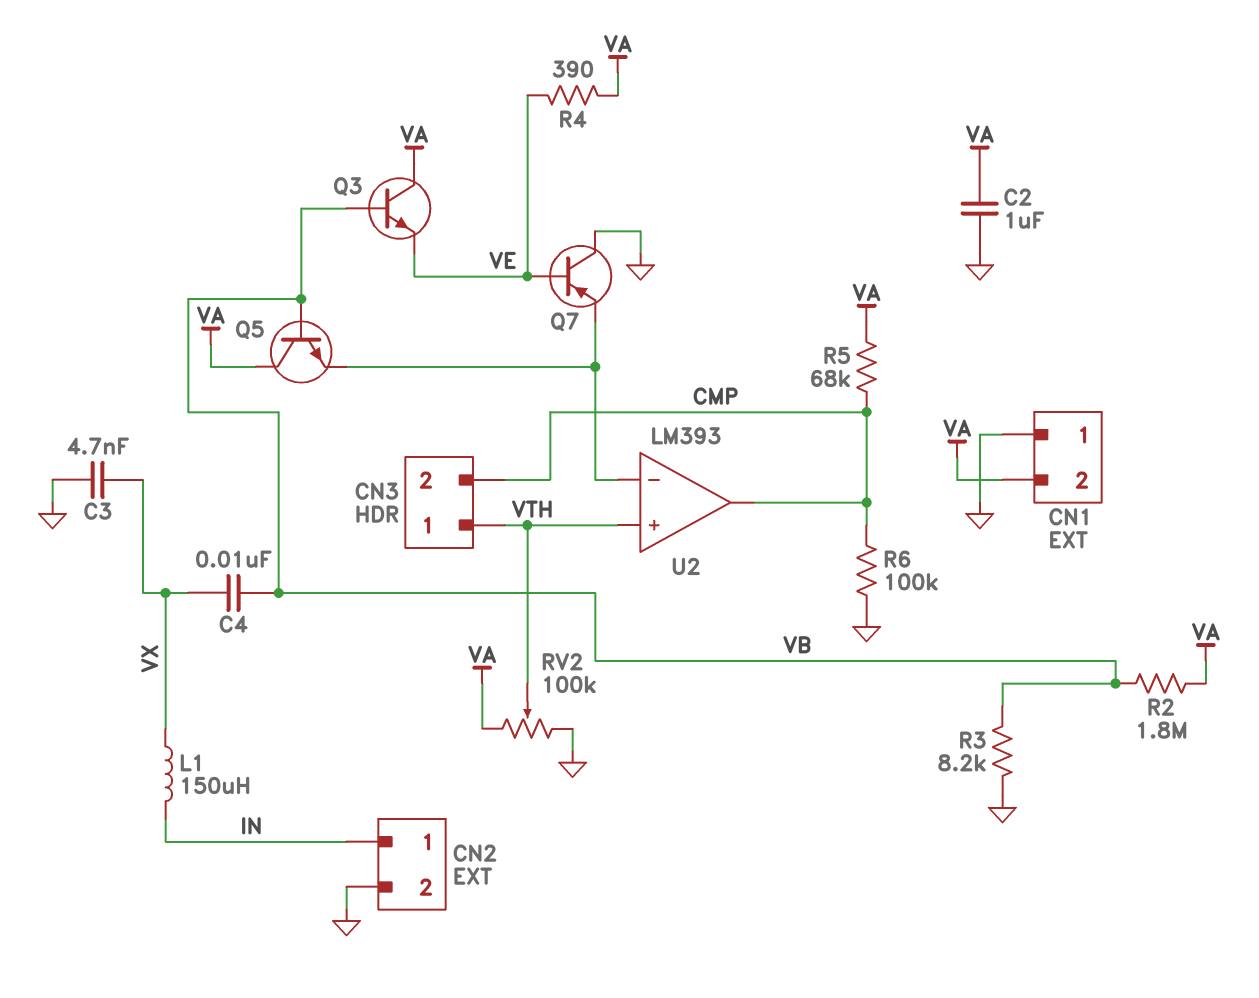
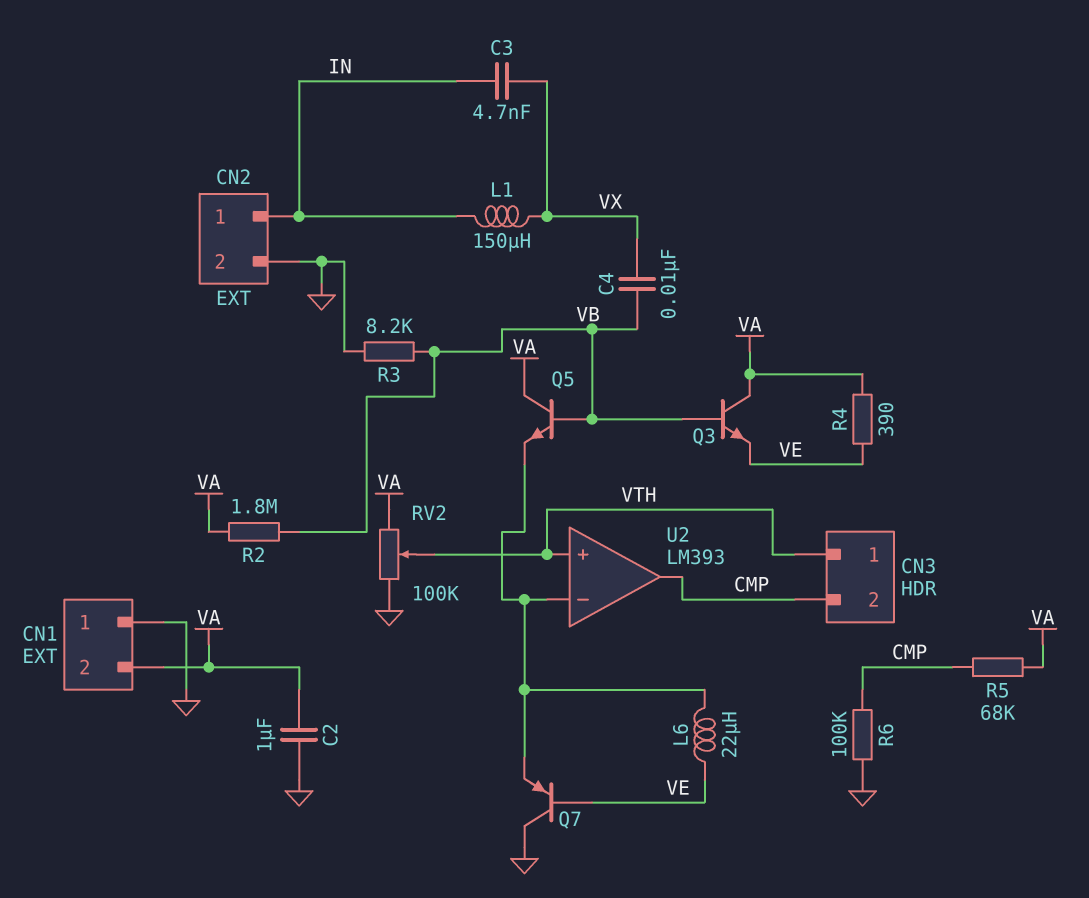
C3: 4.7nF (GND, VX) -> 4.7nF (IN, VX)
L6: none -> 22uH (U2/in-, VE)

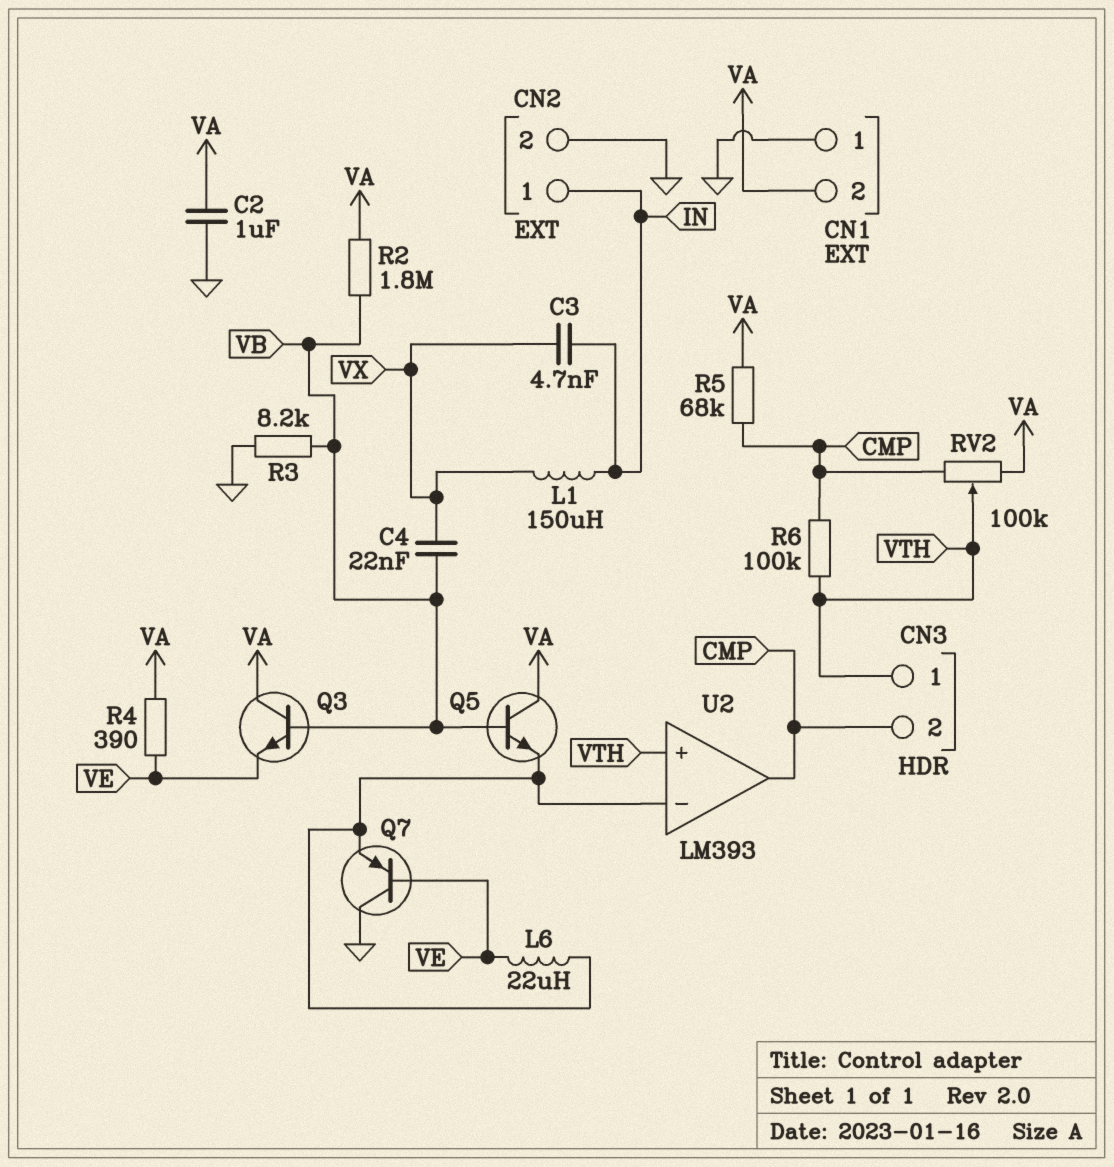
C4: 10nF (VB, VX) -> 22nF (VB, VX)
R6: 100k (CMP, GND) -> 100k (CMP, VTH)
RV2: 100k (GND, VA, wiper VTH) -> 100k (CMP, VA, wiper VTH)

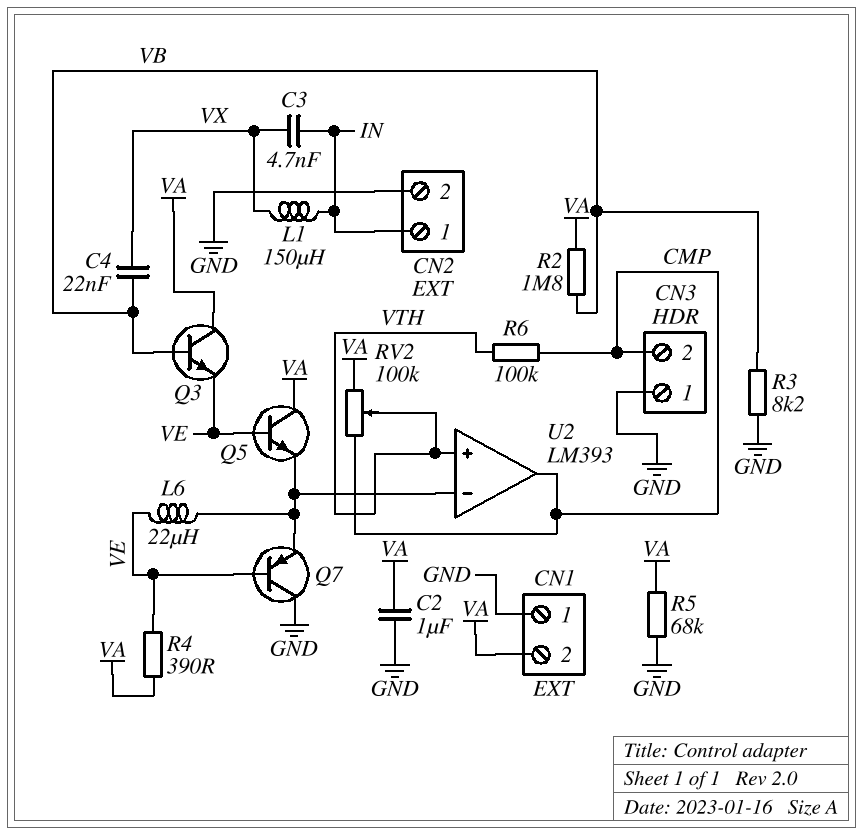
CN3 pin 1: VTH -> GND
Q5: NPN (B VB, C VA, E U2/in-) -> NPN (B VE, C VA, E U2/in-)
R5: 68k (CMP, VA) -> 68k (GND, VA)

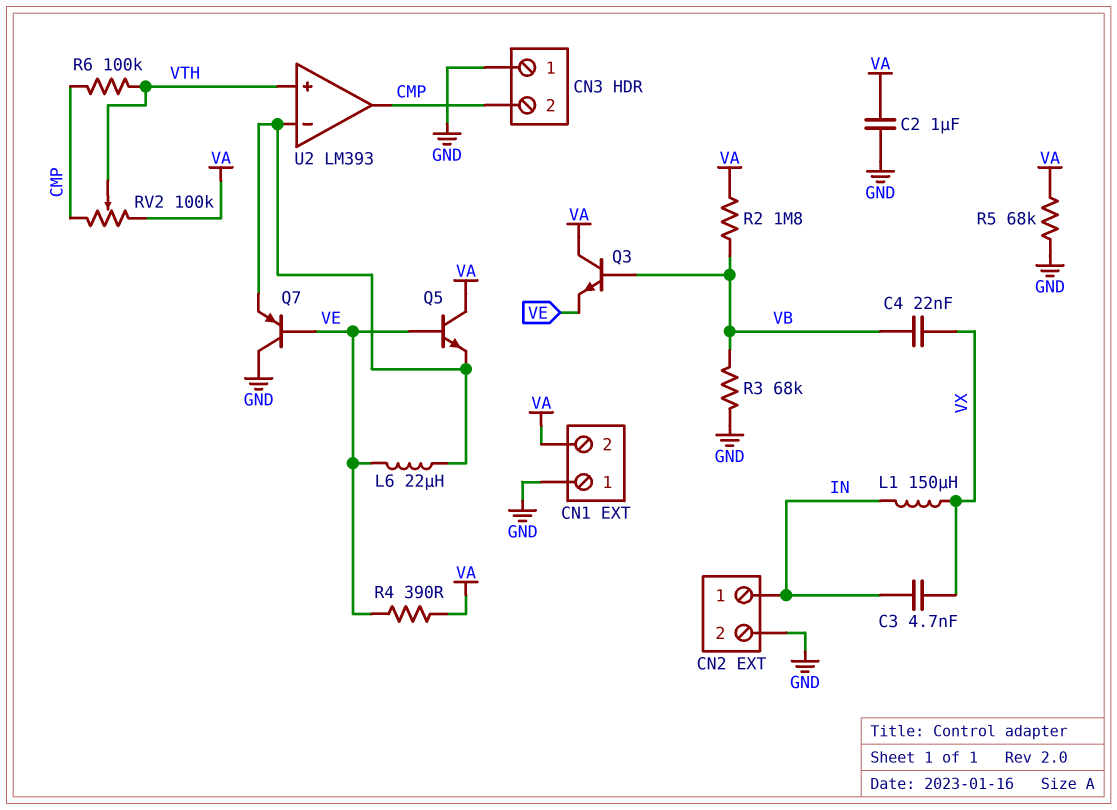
R3: 8.2k (GND, VB) -> 68k (GND, VB)

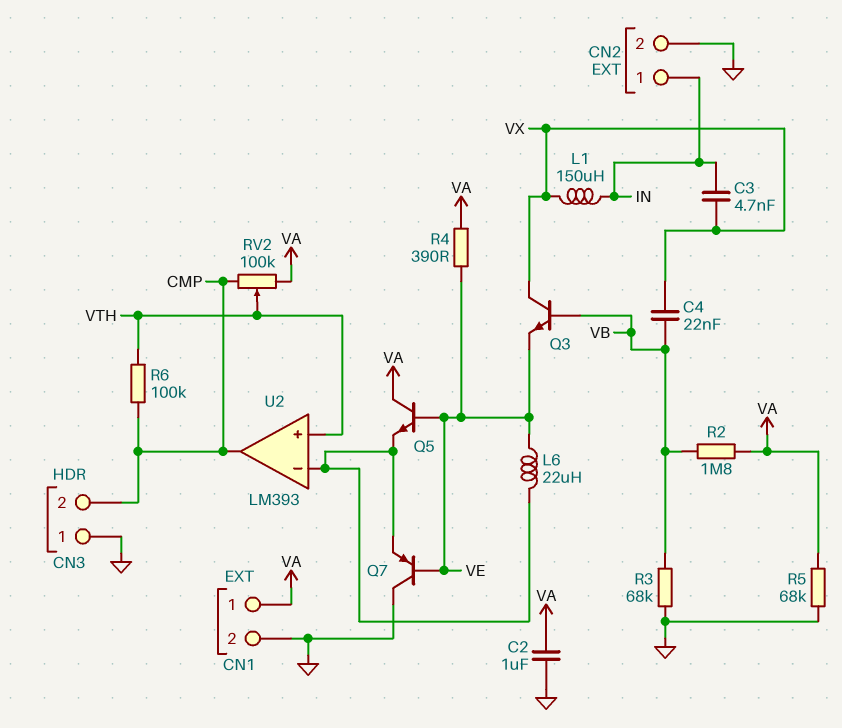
CN1 pin 1: GND -> VA
CN1 pin 2: VA -> GND
Q3: NPN (B VB, C VA, E VE) -> NPN (B VB, C VX, E VE)

